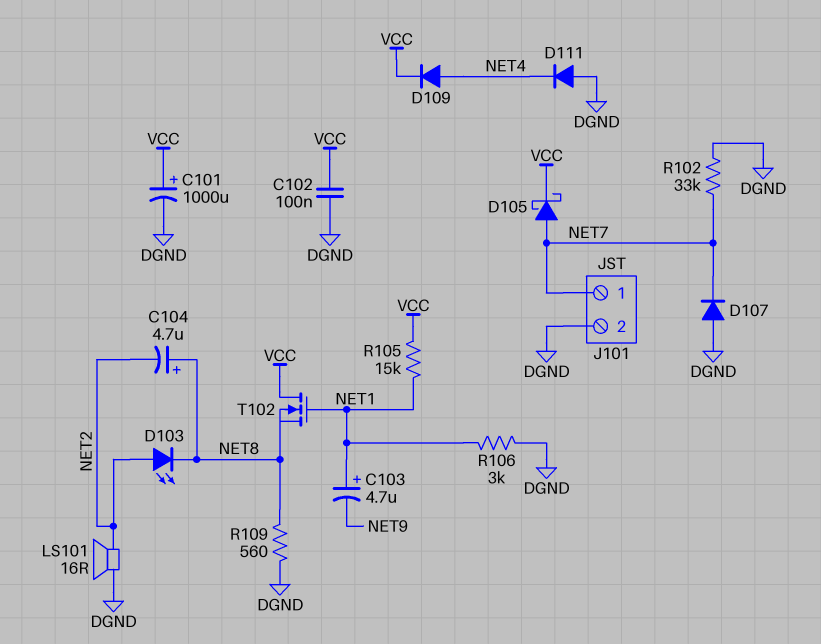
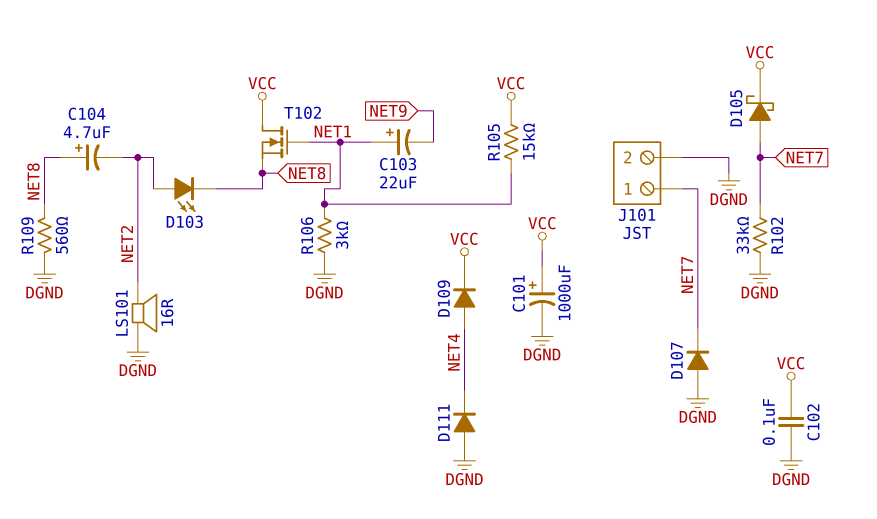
C103: 4.7uF (plus NET1, minus NET9) -> 22uF (plus NET1, minus NET9)

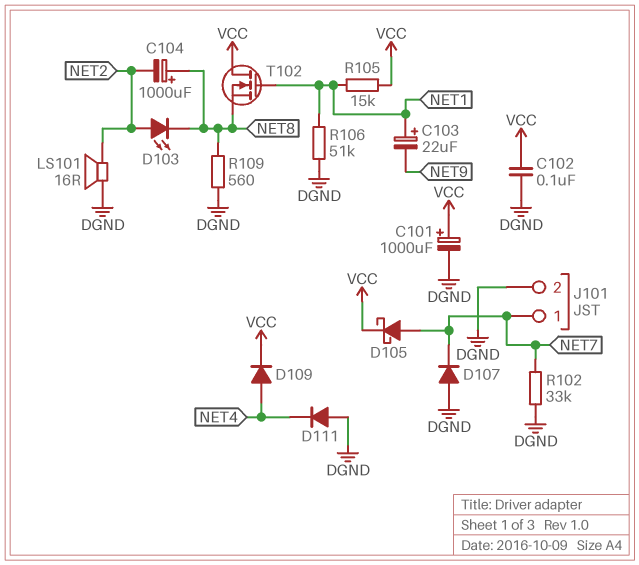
C104: 4.7uF (plus NET8, minus NET2) -> 1000uF (plus NET8, minus NET2)
R106: 3k (DGND, NET1) -> 51k (DGND, NET1)

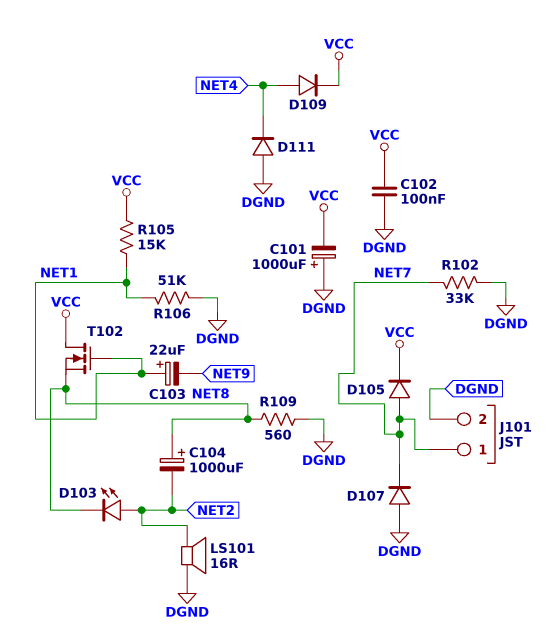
C101: 1000uF (plus VCC, minus DGND) -> 1000uF (plus DGND, minus VCC)
D105: schottky (A NET7, K VCC) -> diode (A NET7, K VCC)

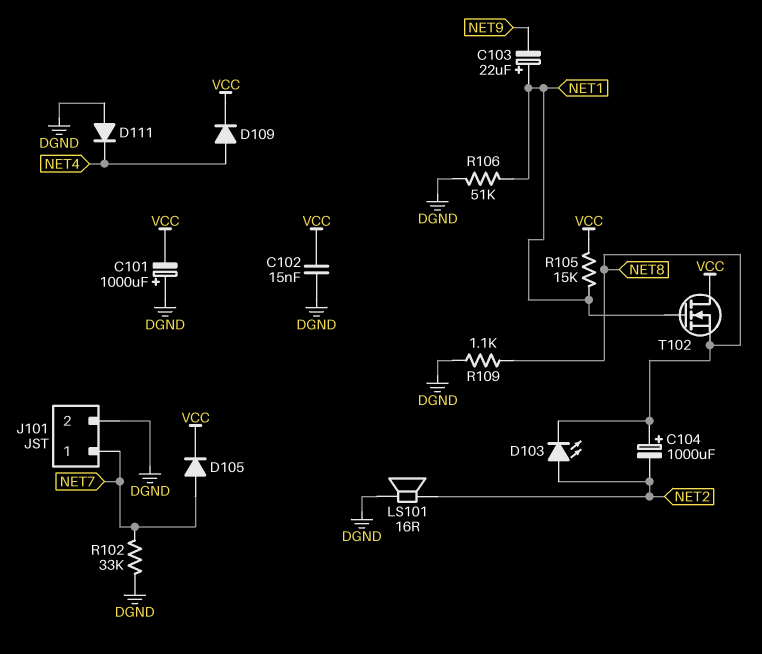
C102: 100nF (DGND, VCC) -> 15nF (DGND, VCC)
D107: diode (A DGND, K NET7) -> none
R109: 560 (DGND, NET8) -> 1.1k (DGND, NET8)

